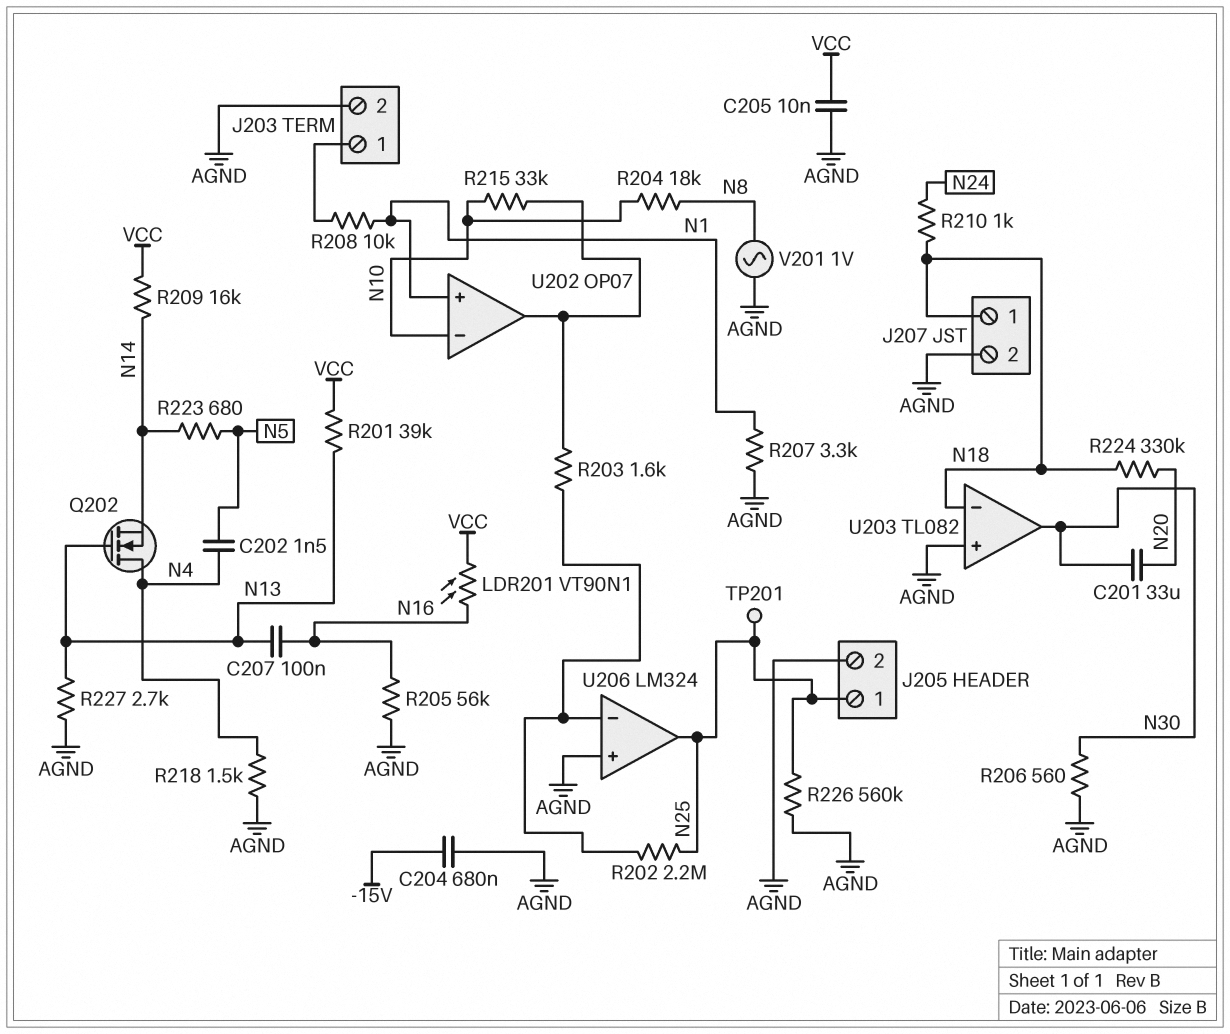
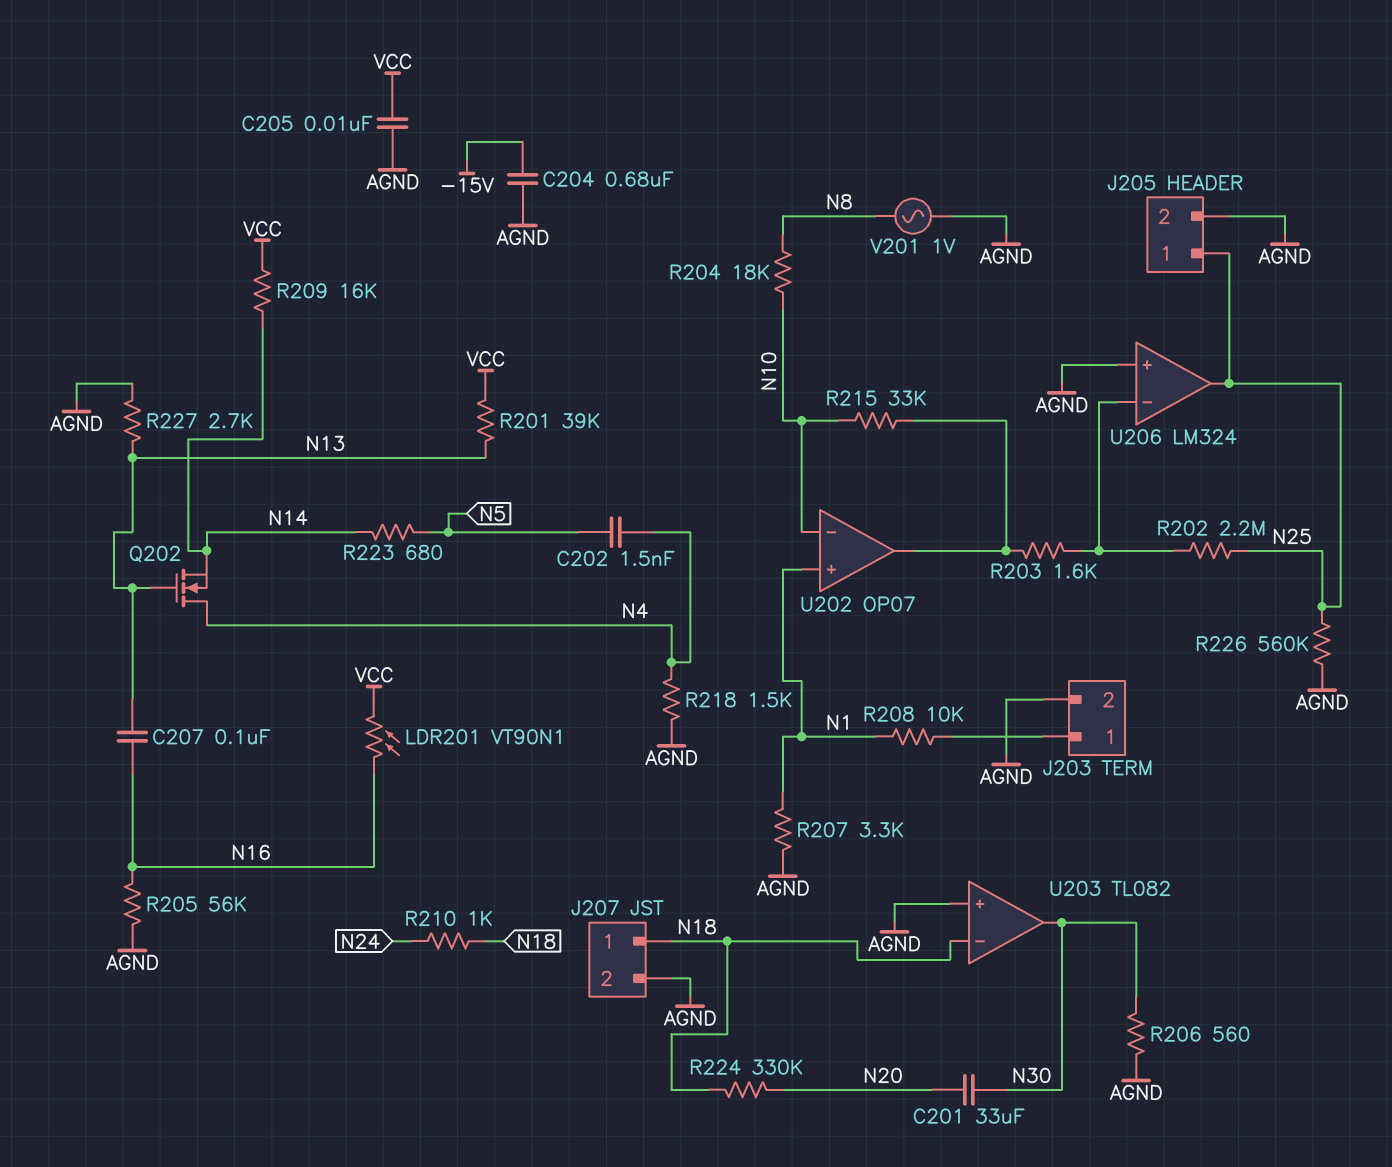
TP201: test point (N25) -> none

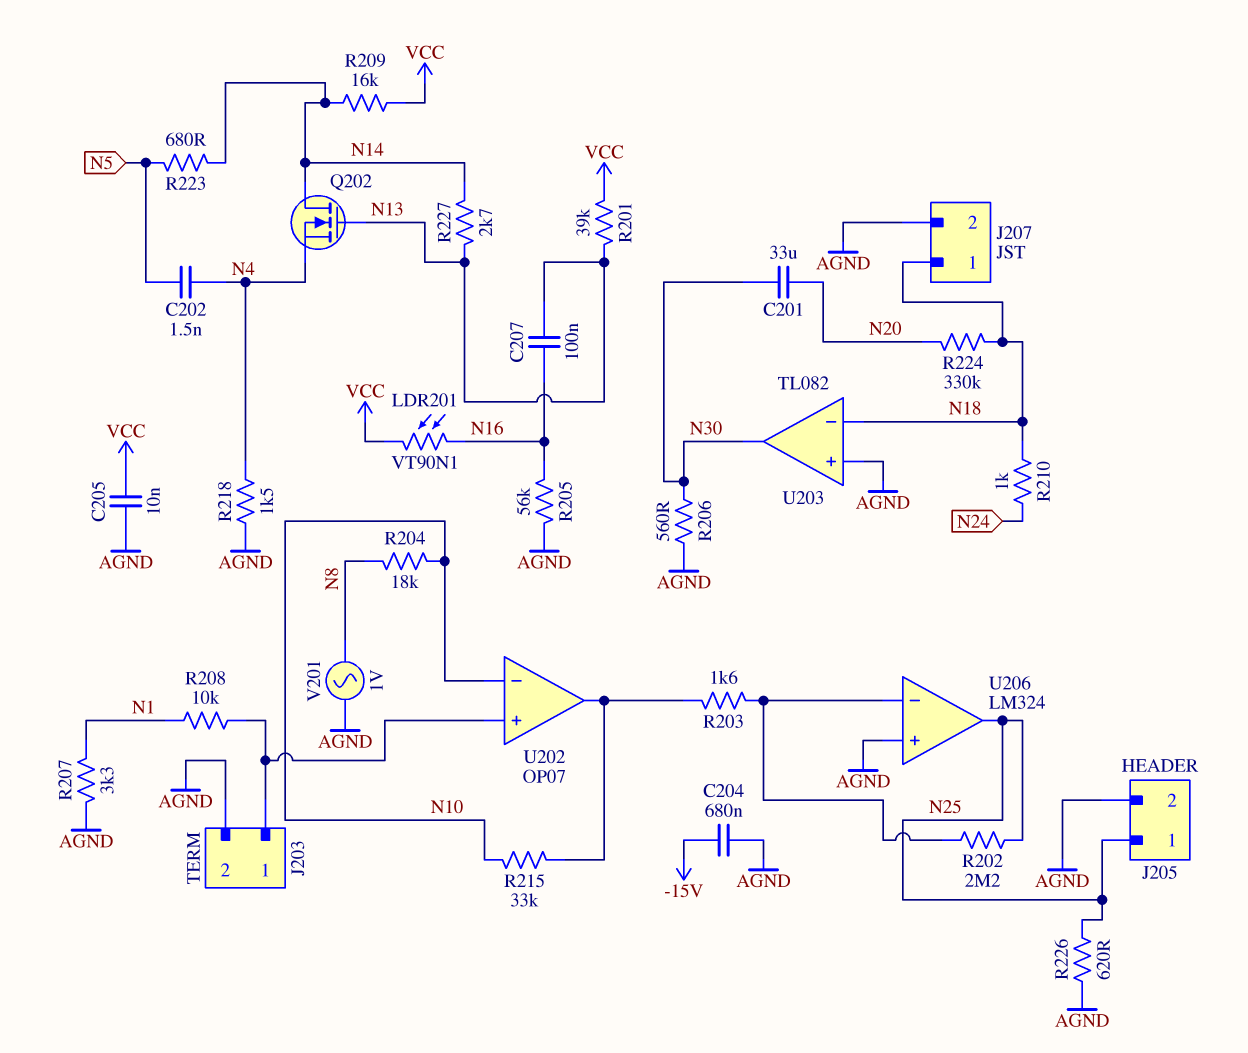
Q202: NMOS (G N13, D N4, S N14) -> NMOS (G N13, D N14, S N4)
R226: 560k (AGND, N25) -> 620 (AGND, N25)
R227: 2.7k (AGND, N13) -> 2.7k (N13, N14)
U202 pin in+: N1 -> J203/1

